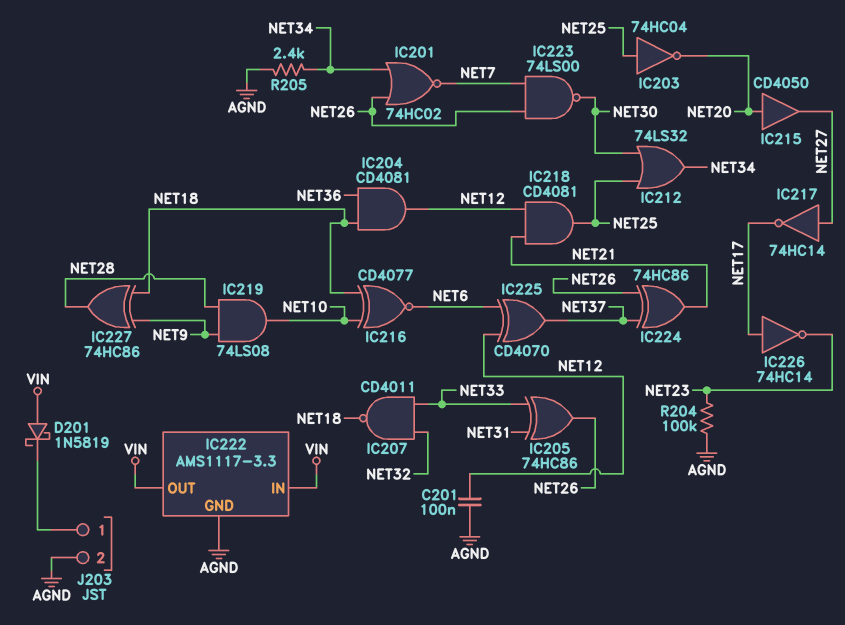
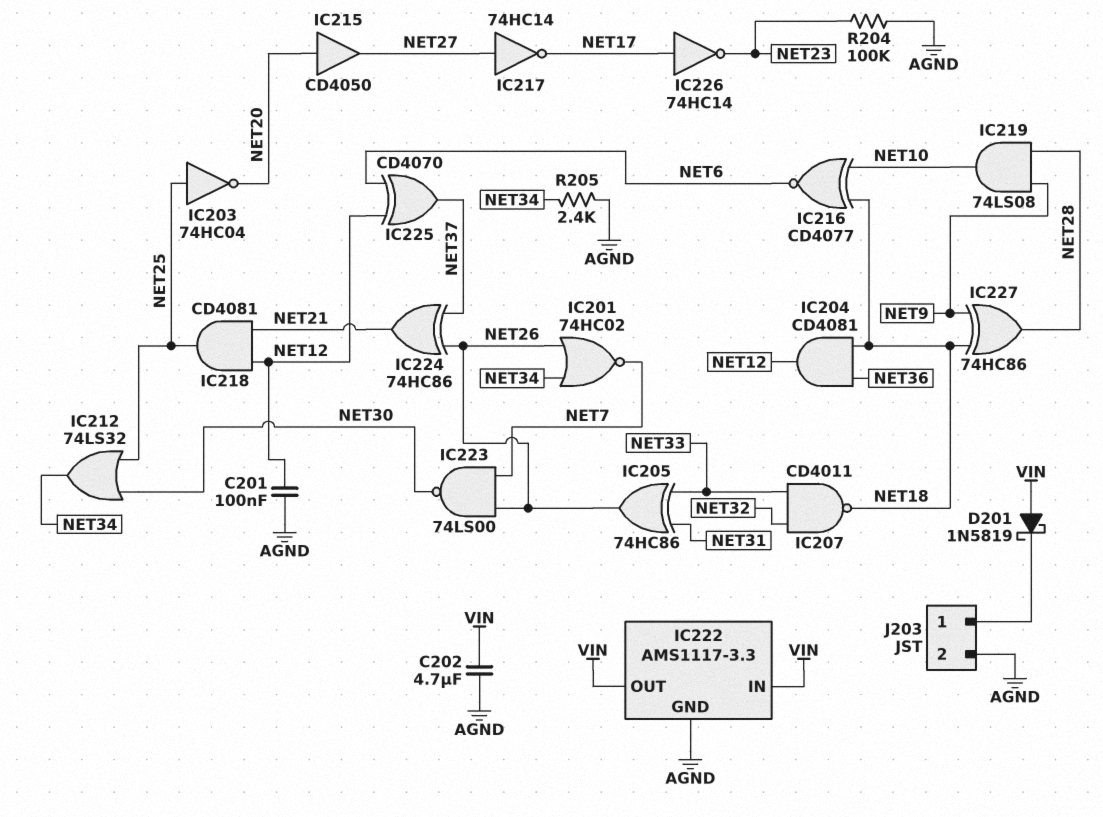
C202: none -> 4.7uF (AGND, VIN)

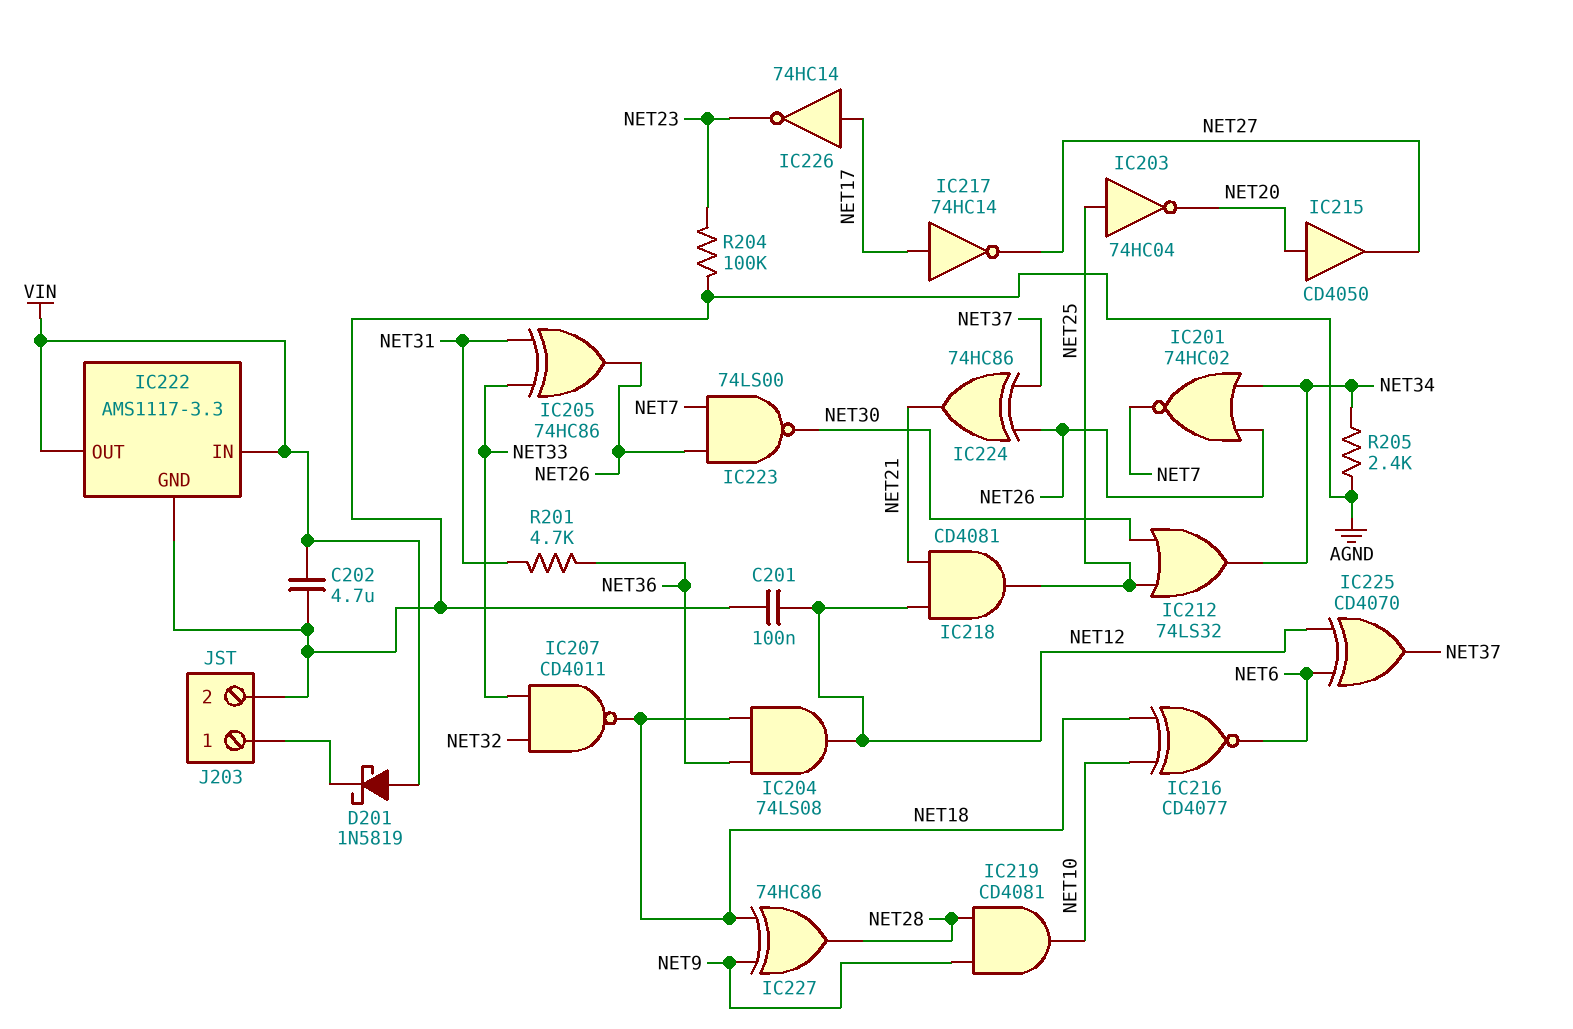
IC204: AND CD4081 (in NET18, in NET36, out NET12) -> AND 74LS08 (in NET18, in NET36, out NET12)
IC217: NOT 74HC14 (in NET27, out NET17) -> NOT 74HC14 (in NET17, out NET27)
IC219: AND 74LS08 (in NET9, in NET28, out NET10) -> AND CD4081 (in NET9, in NET28, out NET10)
R201: none -> 4.7k (NET31, NET36)

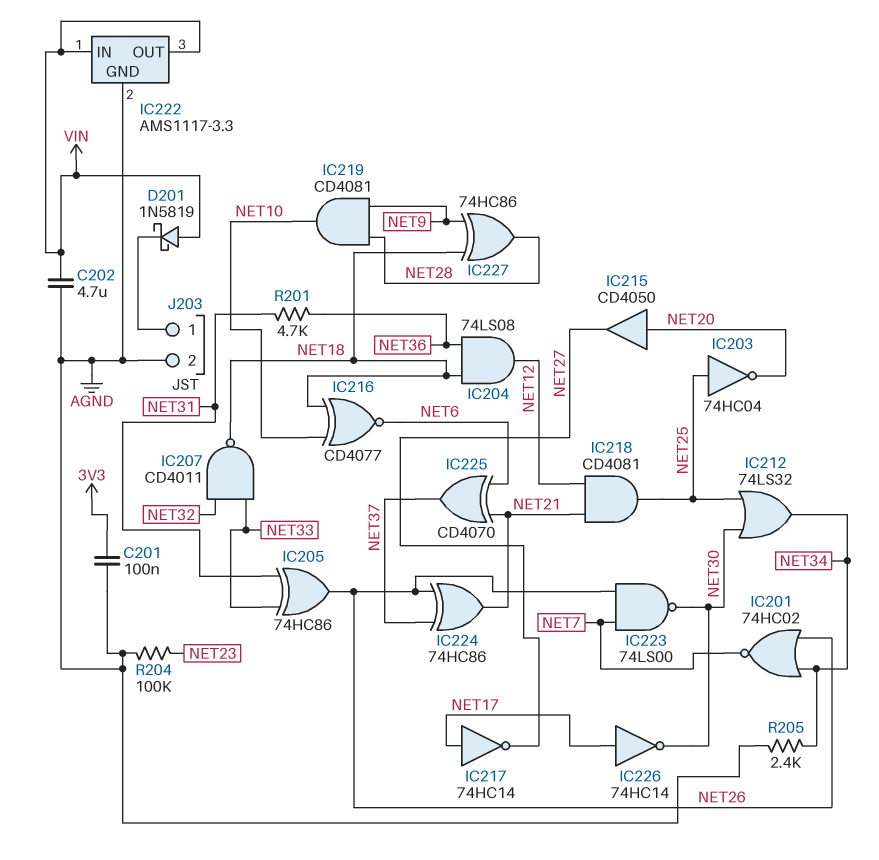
C201: 100nF (AGND, NET12) -> 100nF (3V3, AGND)
IC225: XOR CD4070 (in NET6, in NET12, out NET37) -> XOR CD4070 (in NET6, in NET21, out NET37)
IC226: NOT 74HC14 (in NET17, out NET23) -> NOT 74HC14 (in NET17, out NET30)

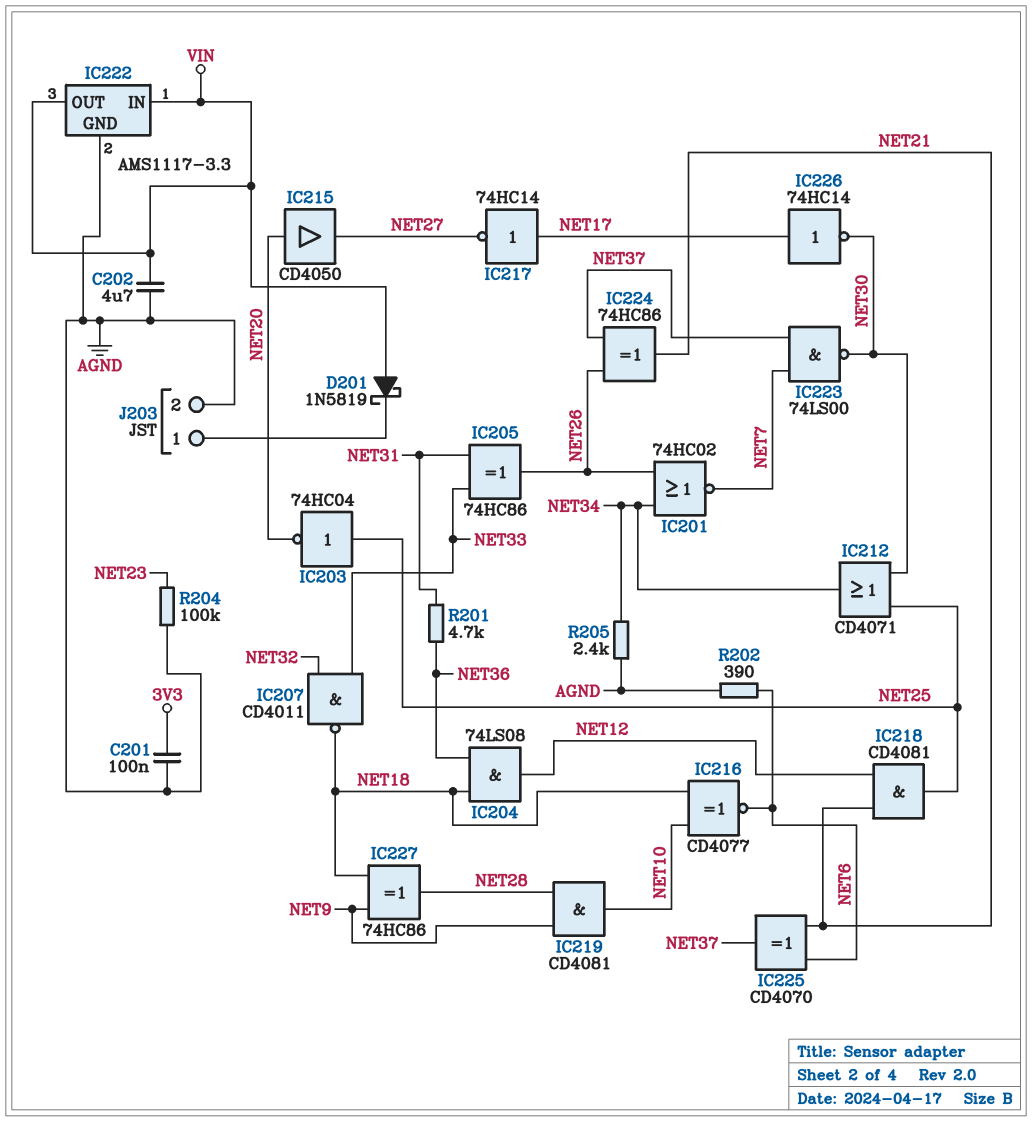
IC212: OR 74LS32 (in NET25, in NET30, out NET34) -> OR CD4071 (in NET25, in NET30, out NET34)
IC223: NAND 74LS00 (in NET7, in NET26, out NET30) -> NAND 74LS00 (in NET7, in NET37, out NET30)
R202: none -> 390 (AGND, NET6)

